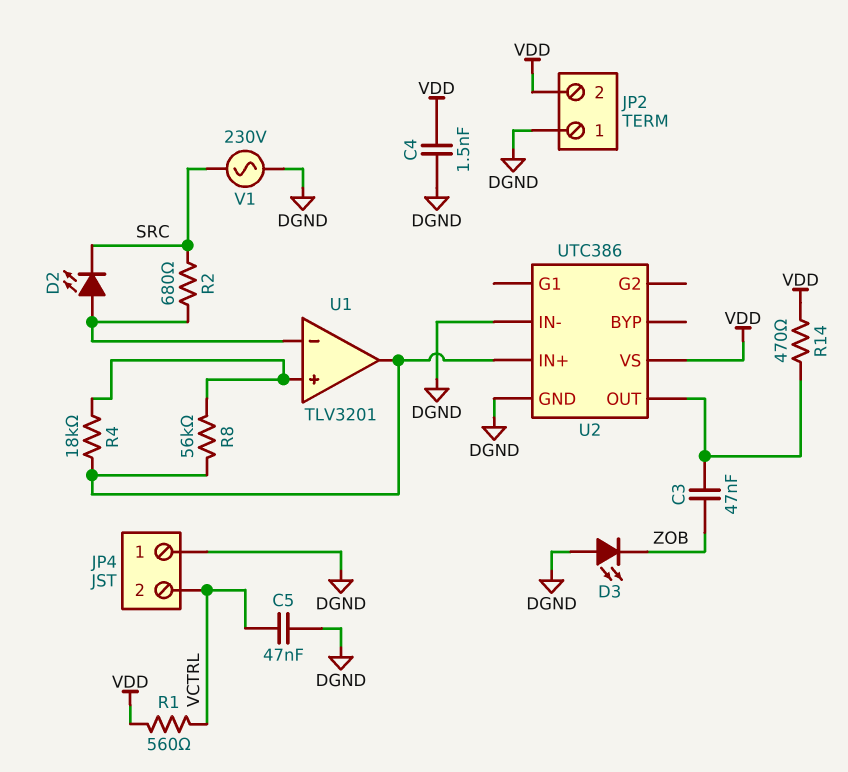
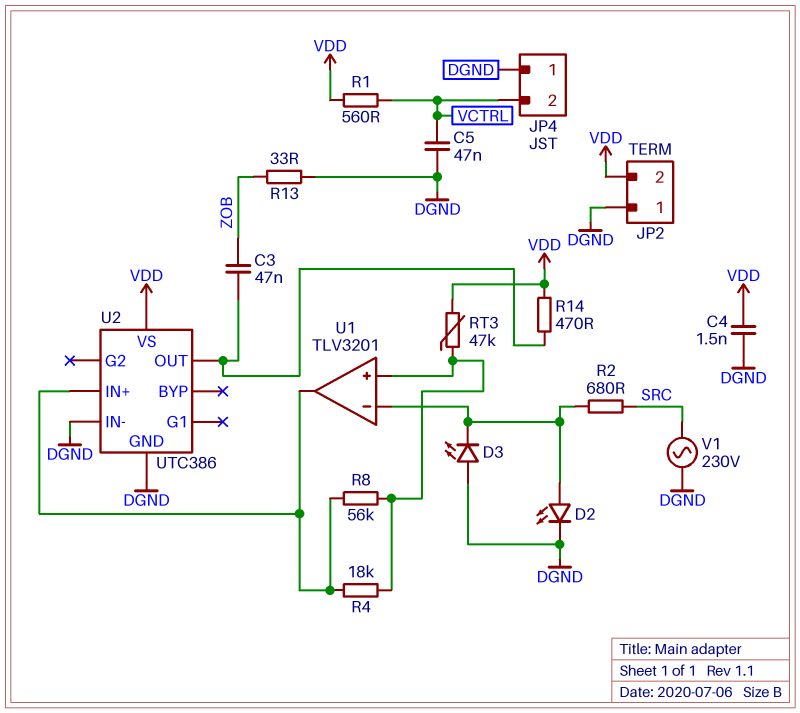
D2: LED (A U1/in-, K SRC) -> LED (A U1/in-, K DGND)
D3: LED (A DGND, K ZOB) -> LED (A DGND, K U1/in-)
R13: none -> 33 (DGND, ZOB)
RT3: none -> 47k (U1/in+, VDD)

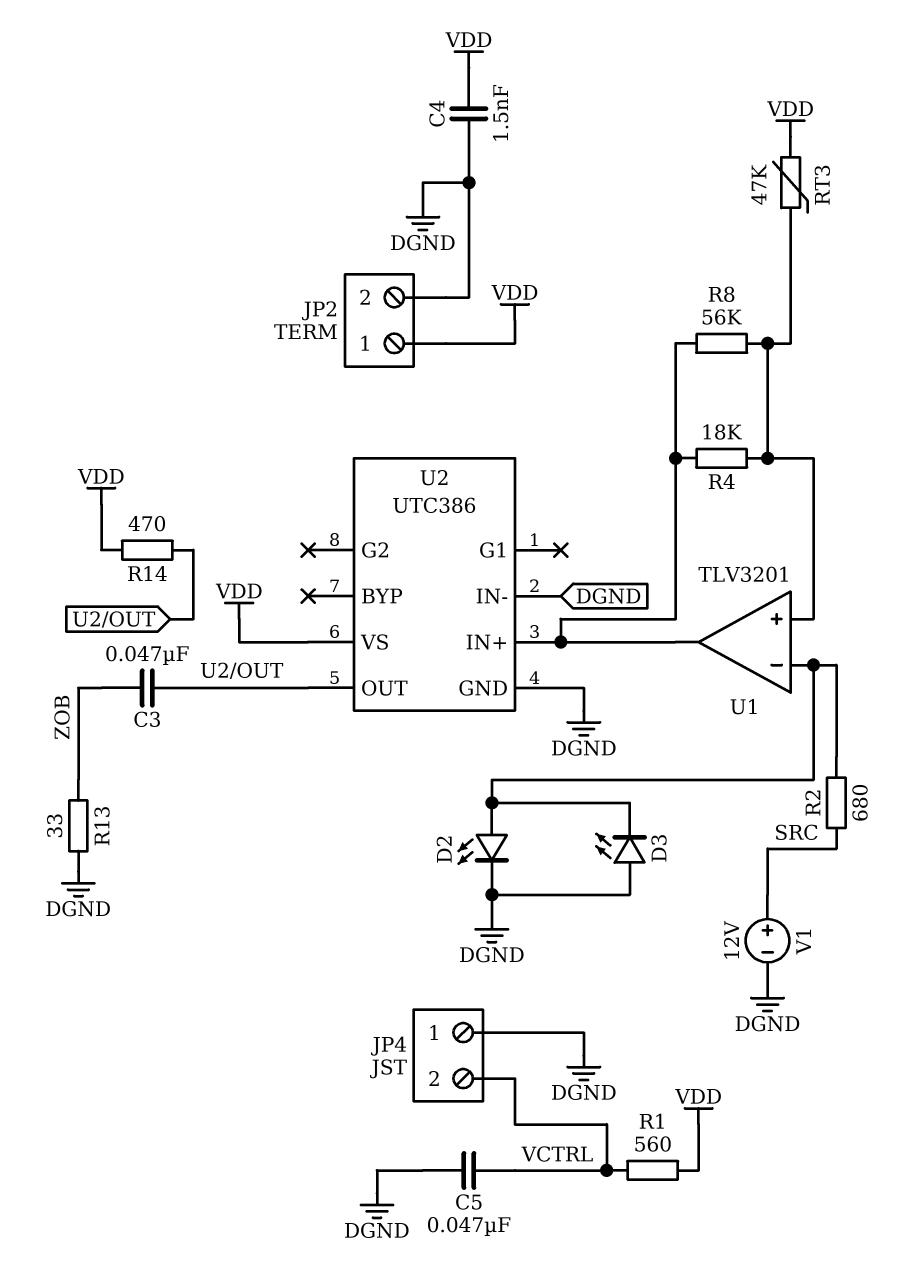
JP2 pin 1: DGND -> VDD
JP2 pin 2: VDD -> DGND
V1: AC 230V (DGND, SRC) -> 12V (plus SRC, minus DGND)

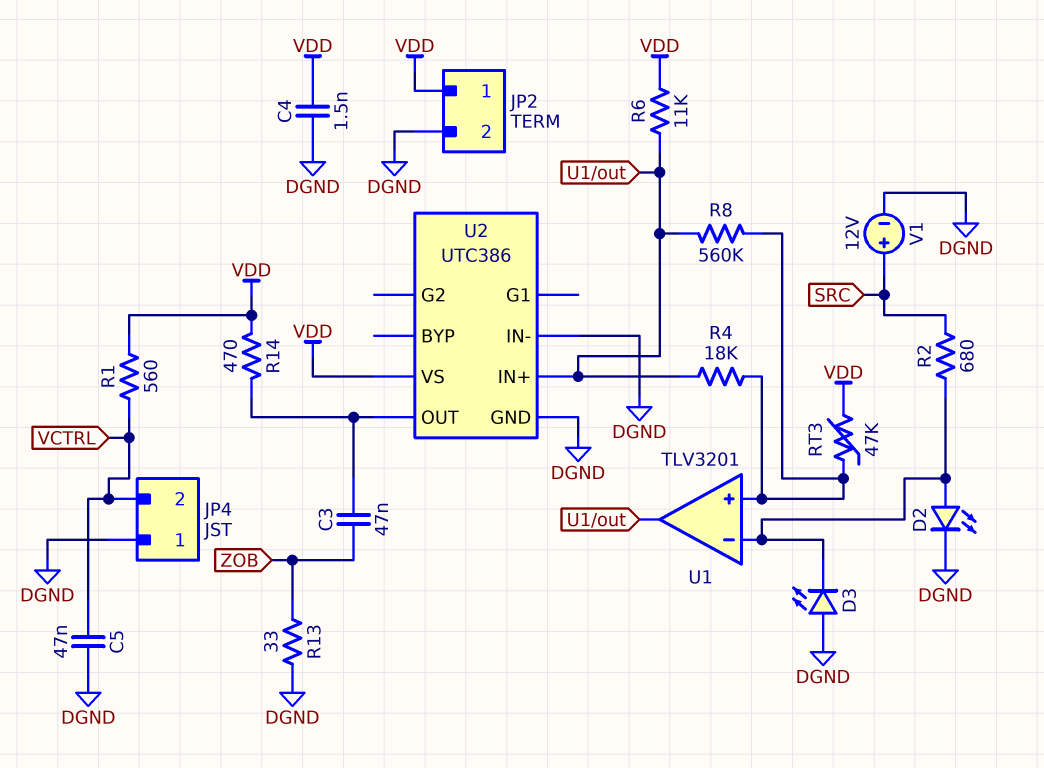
R6: none -> 11k (U1/out, VDD)
R8: 56k (U1/in+, U1/out) -> 560k (U1/in+, U1/out)

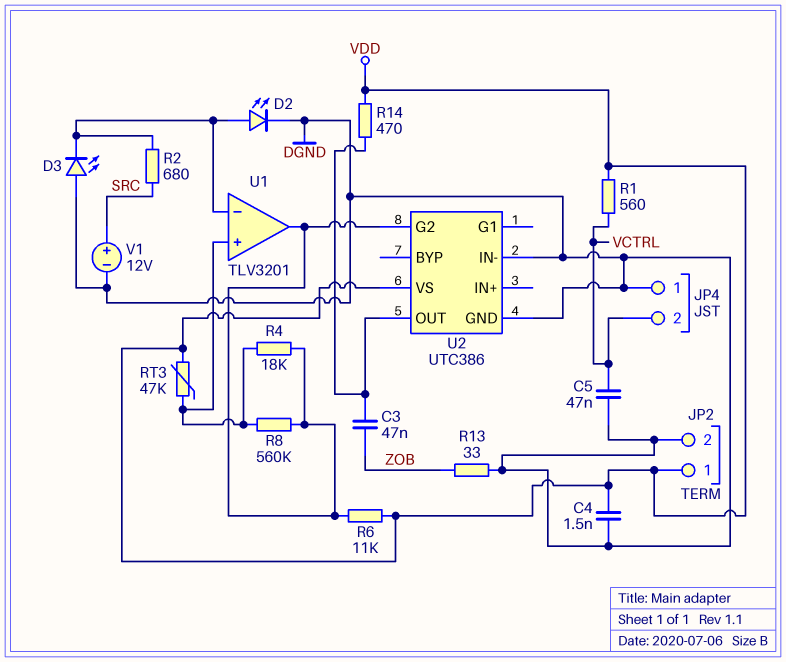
U2 pin G2: none -> U1/out
U2 pin IN+: U1/out -> none

